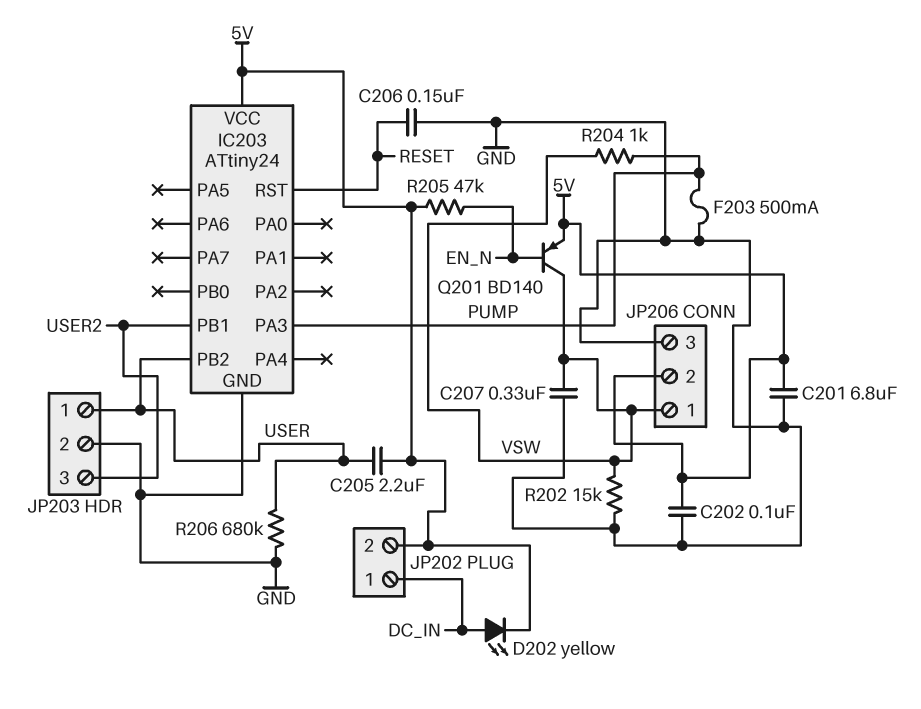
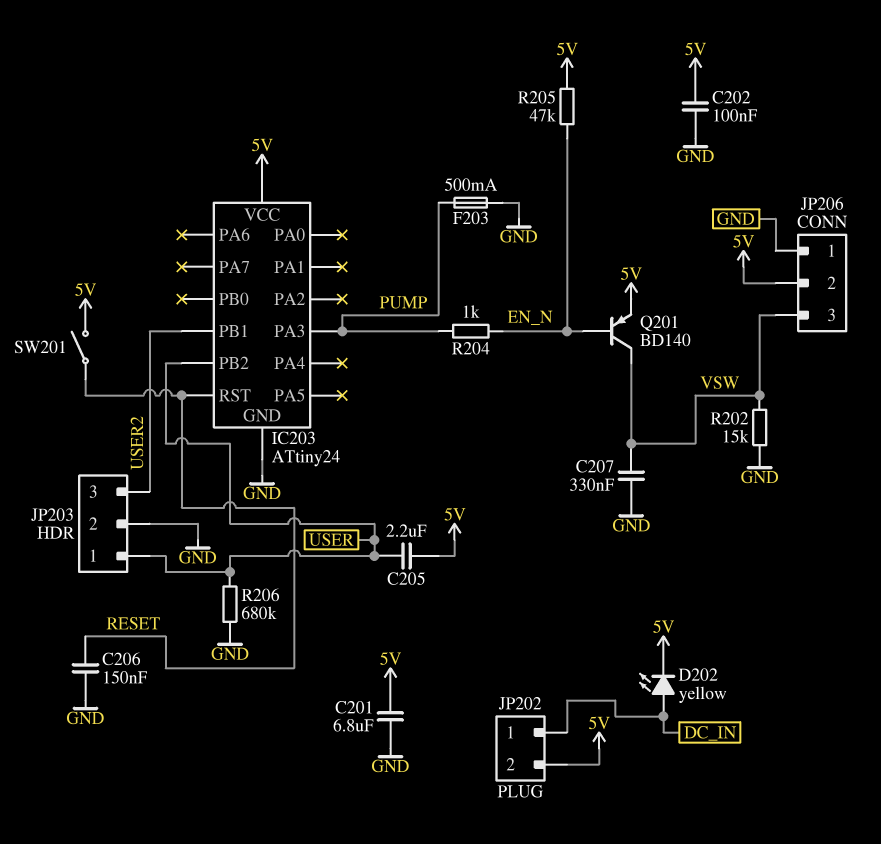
JP206 pin 1: VSW -> GND
JP206 pin 3: GND -> VSW
R204: 1k (PUMP, VSW) -> 1k (EN_N, PUMP)
SW201: none -> switch (5V, RESET)

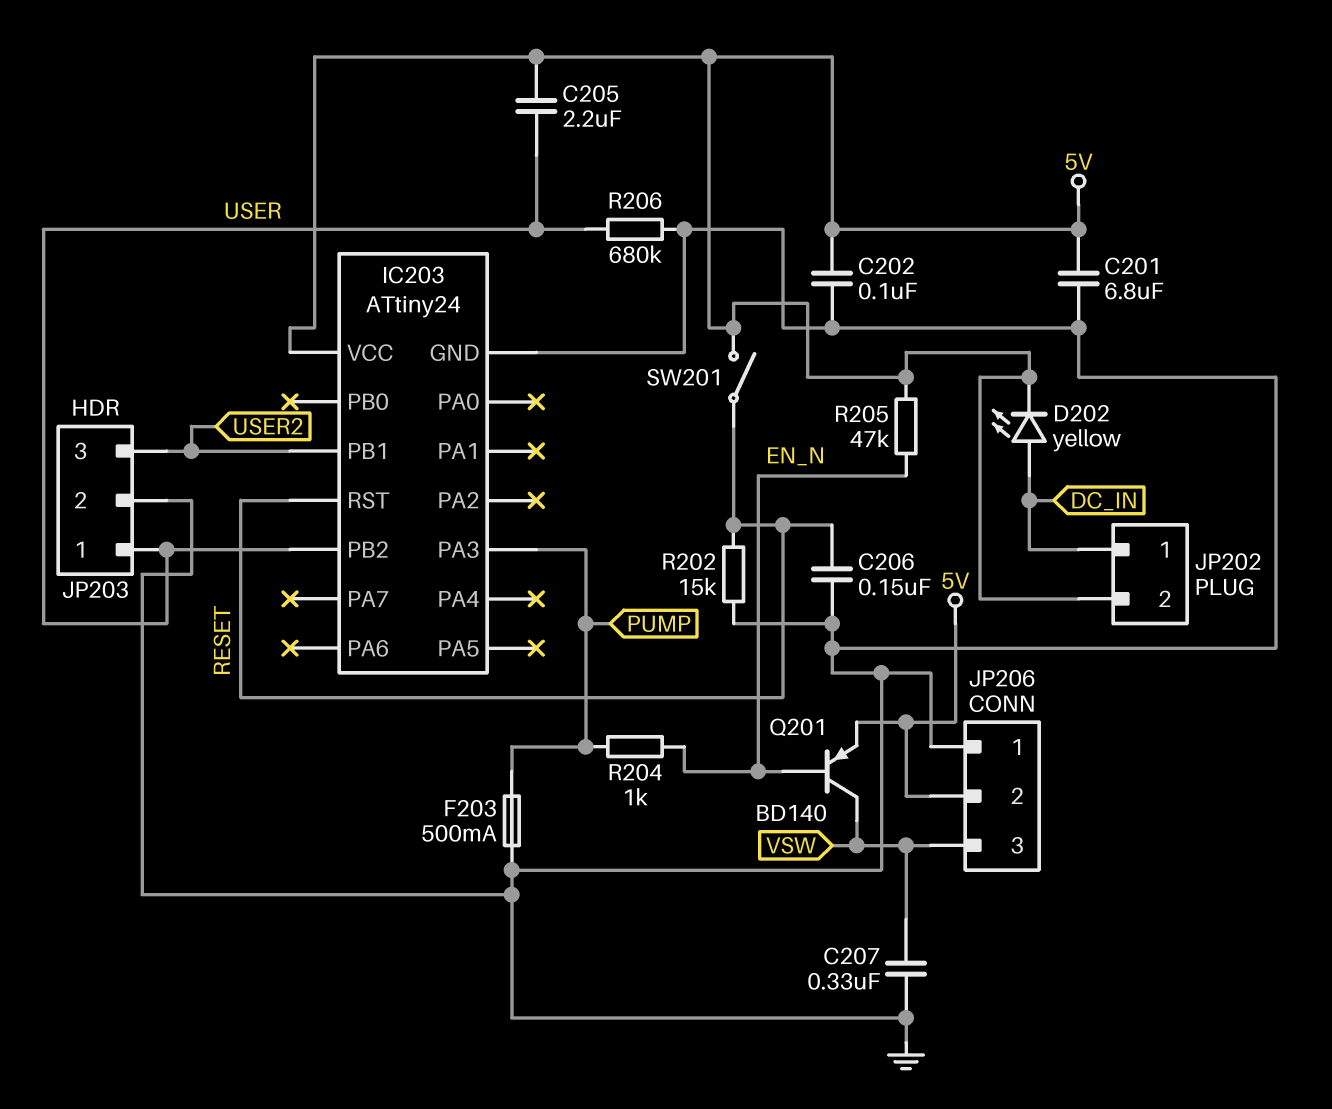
R202: 15k (GND, VSW) -> 15k (GND, RESET)

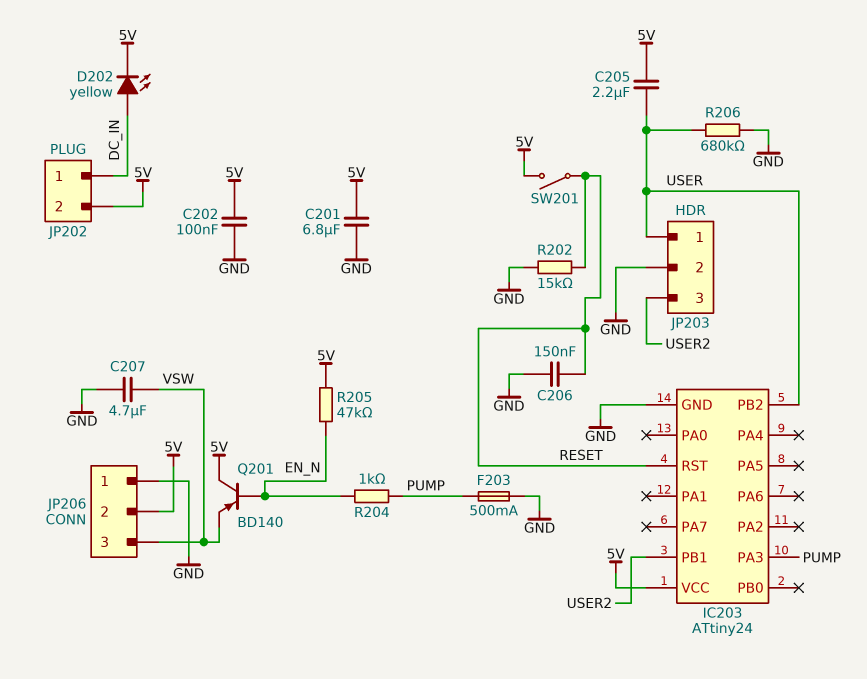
C207: 330nF (GND, VSW) -> 4.7uF (GND, VSW)
Q201: PNP BD140 (B EN_N, C VSW, E 5V) -> PNP BD140 (B EN_N, C 5V, E VSW)

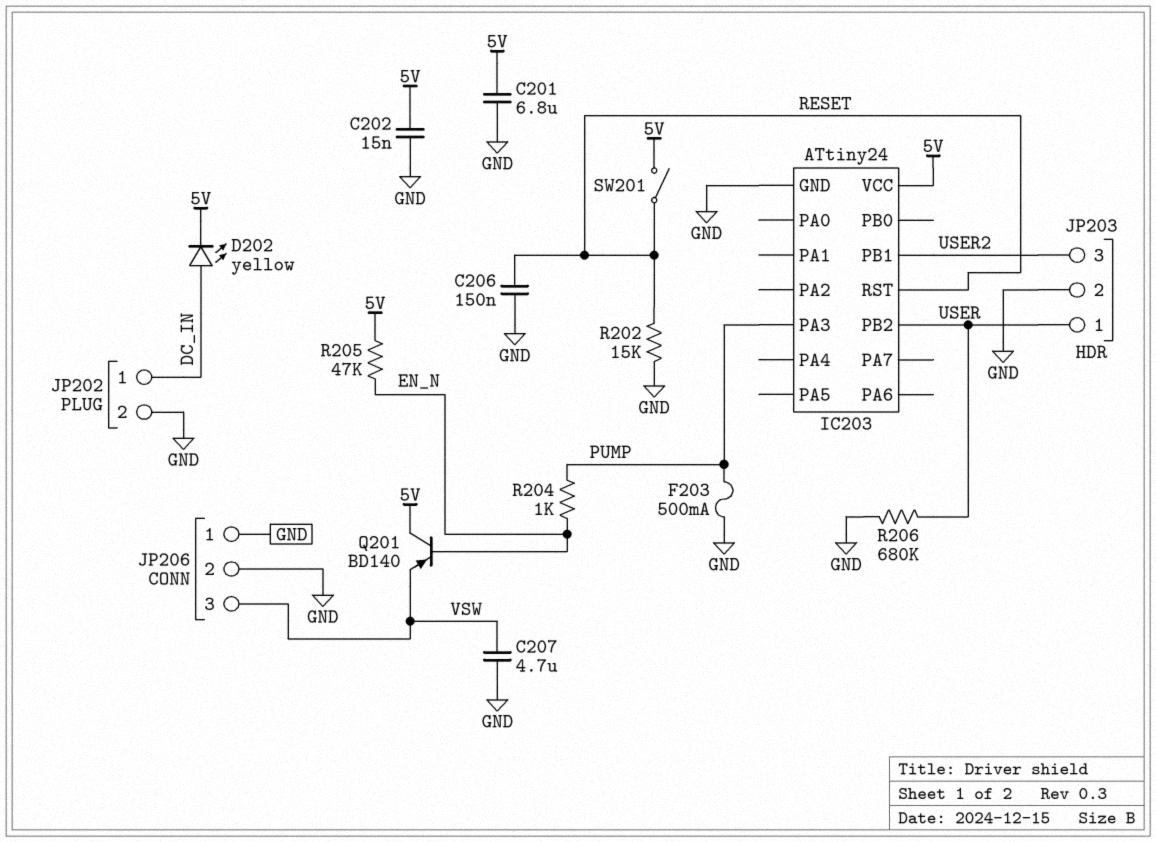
C202: 100nF (5V, GND) -> 15nF (5V, GND)
C205: 2.2uF (5V, USER) -> none
JP202 pin 2: 5V -> GND
JP206 pin 2: 5V -> GND

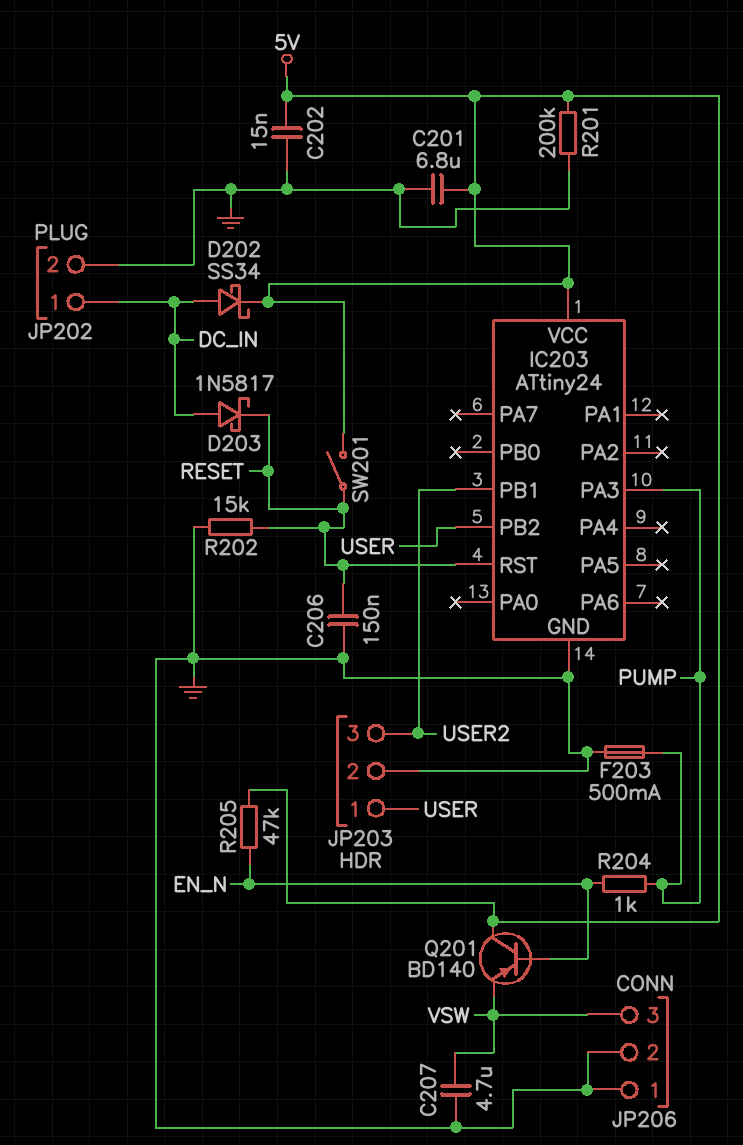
D202: LED yellow (A DC_IN, K 5V) -> schottky SS34 (A DC_IN, K 5V)
D203: none -> schottky 1N5817 (A DC_IN, K RESET)
R201: none -> 200k (5V, GND)
R206: 680k (GND, USER) -> none

